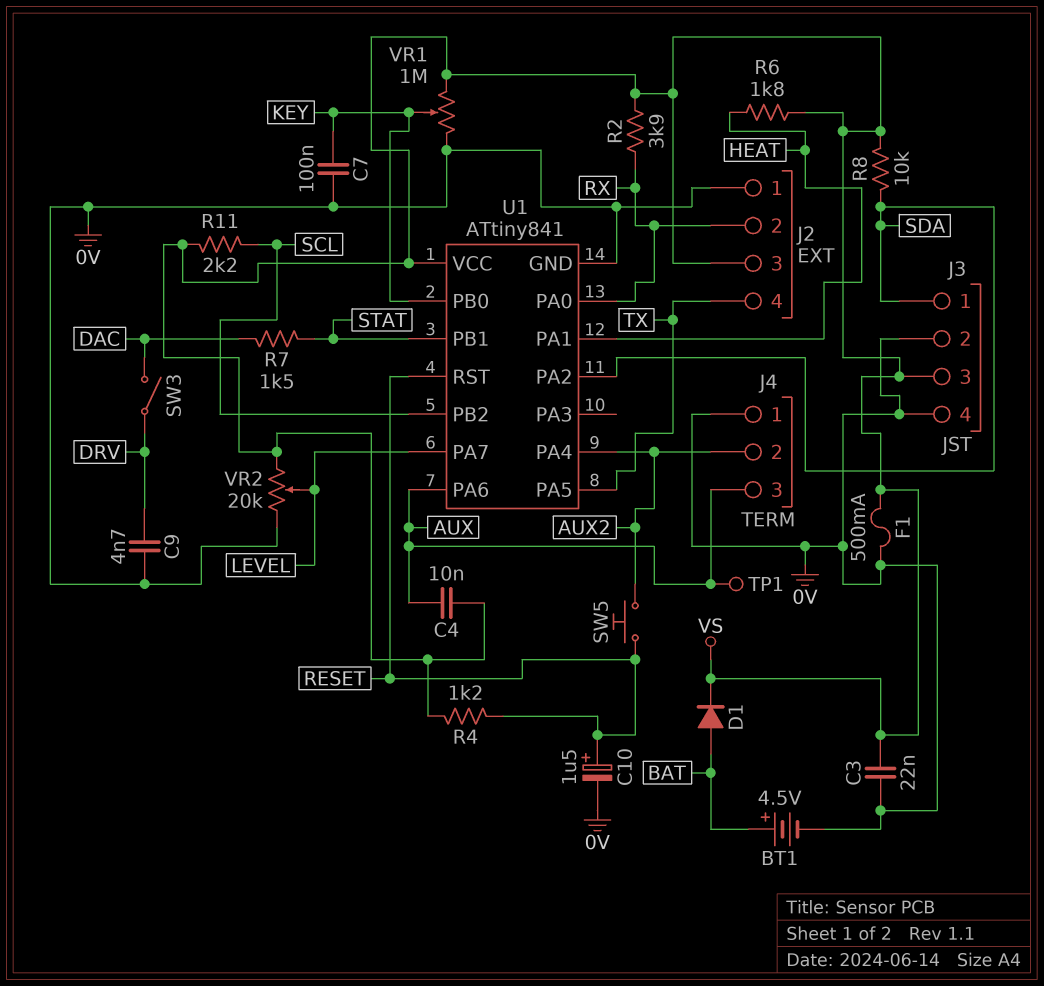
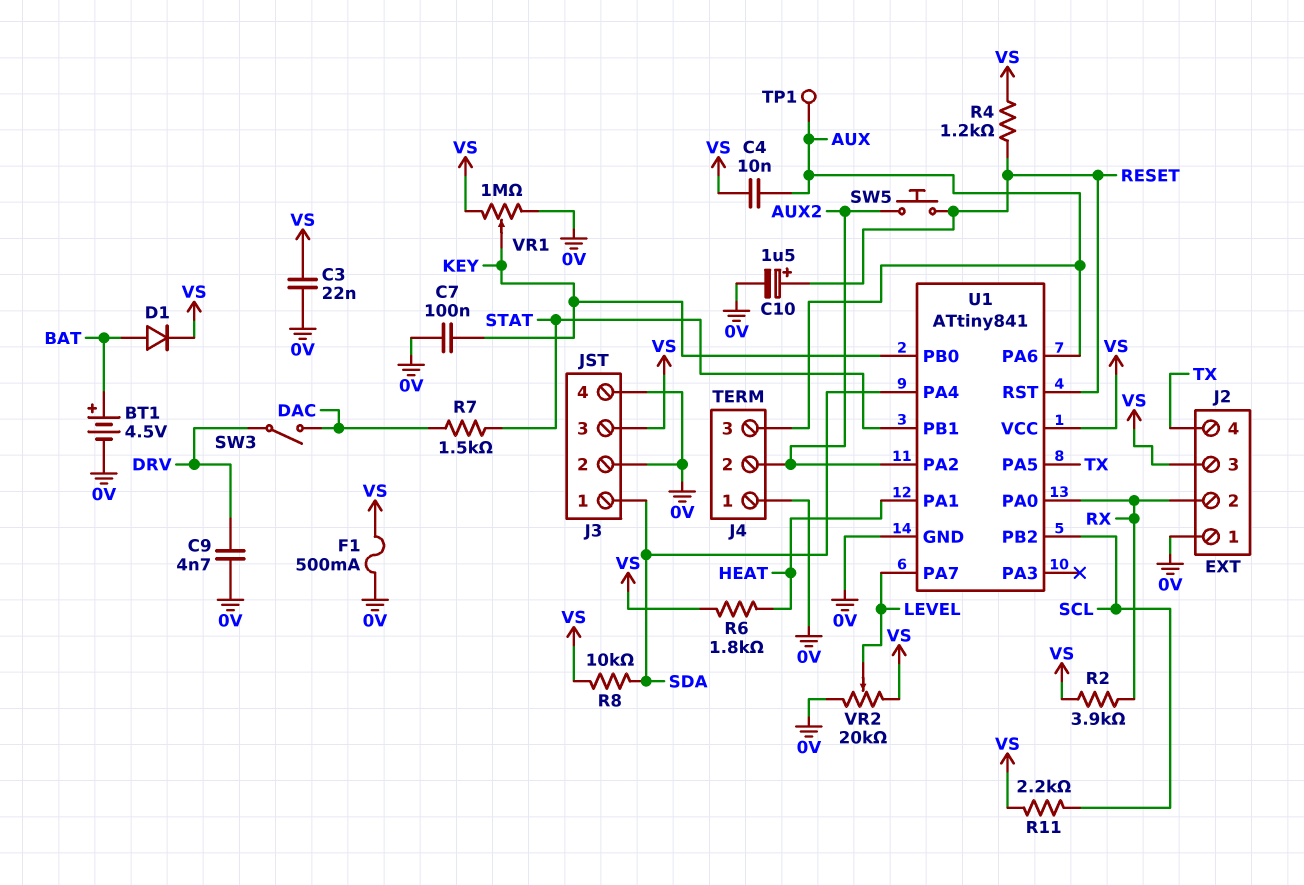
U1 pin PA2: SDA -> AUX2
U1 pin PA4: AUX2 -> SDA

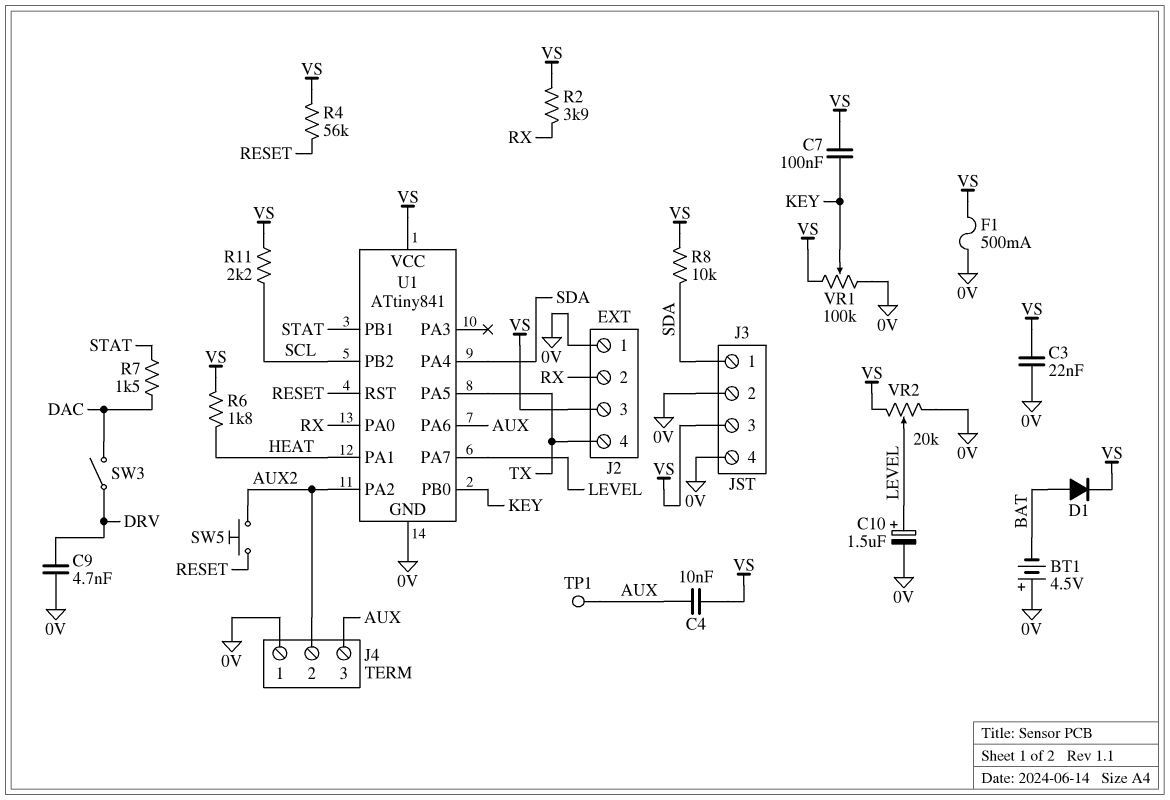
BT1: 4.5V (plus BAT, minus 0V) -> 4.5V (plus 0V, minus BAT)
C7: 100nF (0V, KEY) -> 100nF (KEY, VS)
C10: 1.5uF (plus RESET, minus 0V) -> 1.5uF (plus LEVEL, minus 0V)
R4: 1.2k (RESET, VS) -> 56k (RESET, VS)
VR1: 1M (0V, VS, wiper KEY) -> 100k (0V, VS, wiper KEY)

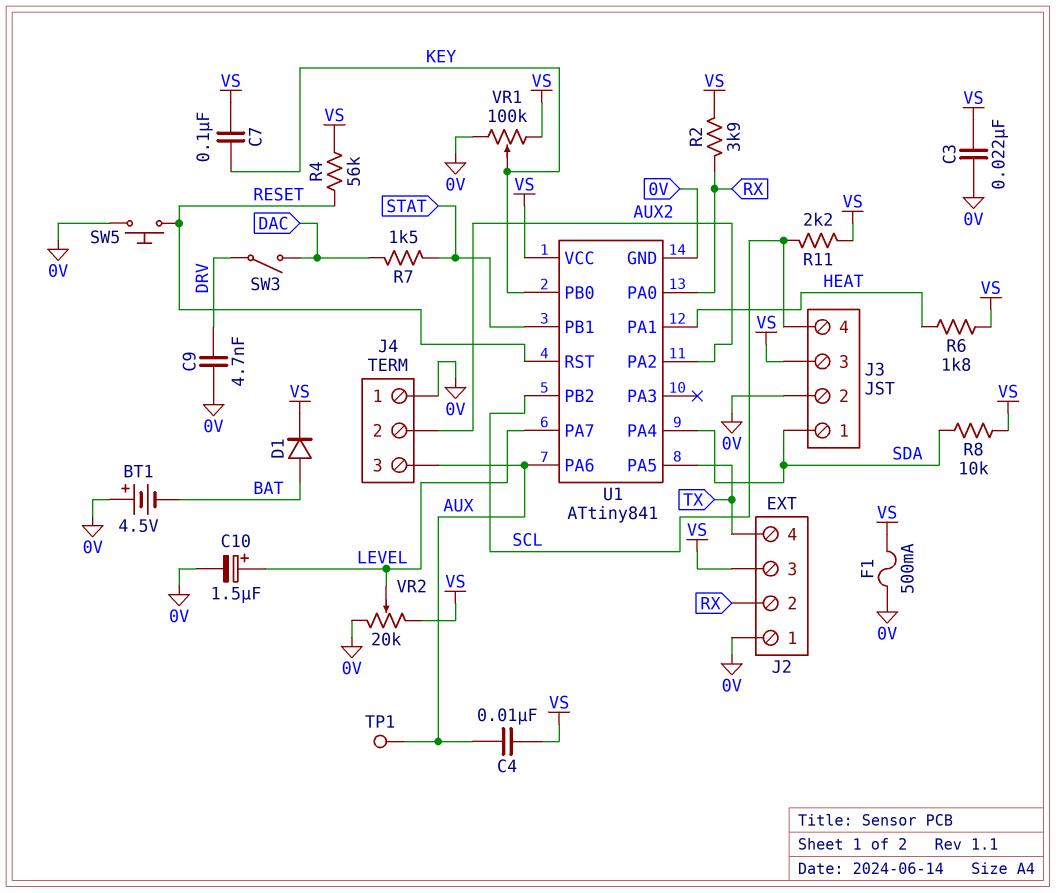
J3 pin 4: 0V -> SCL
SW5: button (AUX2, RESET) -> button (0V, RESET)

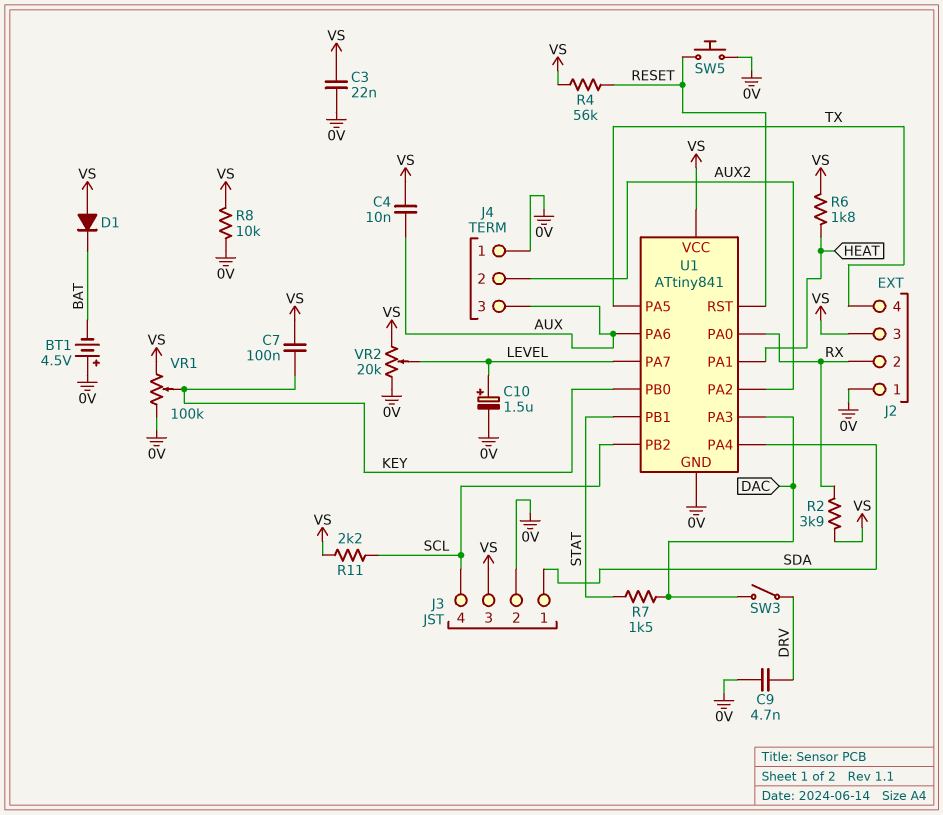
D1: diode (A BAT, K VS) -> diode (A VS, K BAT)
F1: 500mA (0V, VS) -> none
R8: 10k (SDA, VS) -> 10k (0V, VS)
TP1: test point (AUX) -> none
U1 pin PA3: none -> DAC

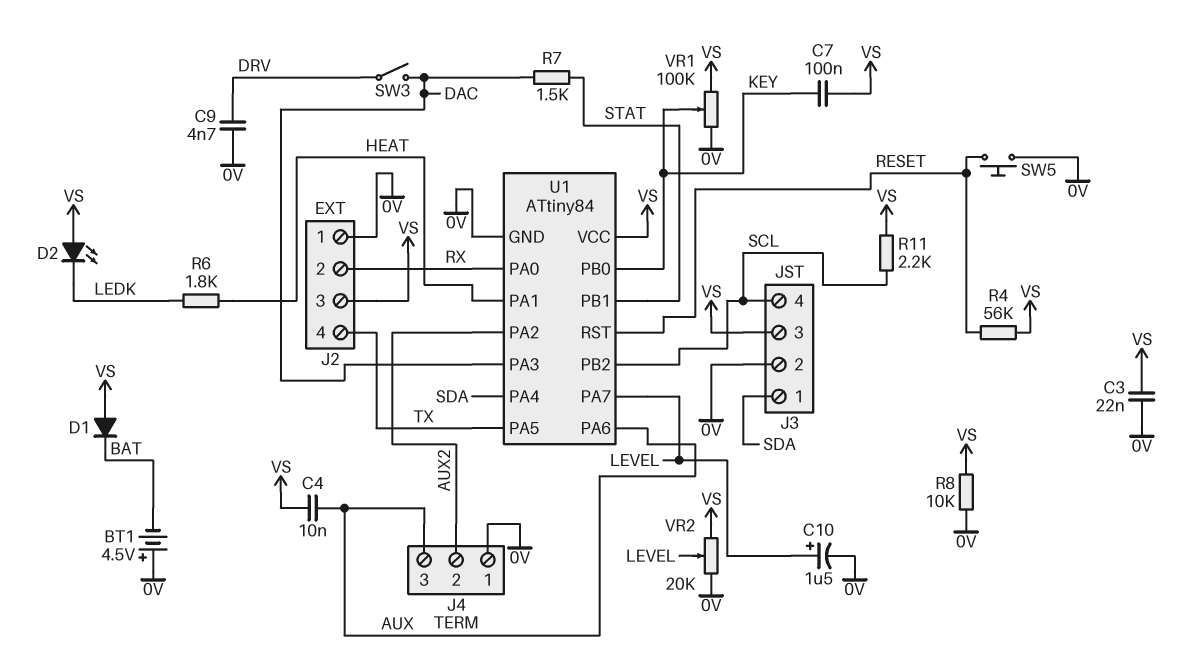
D2: none -> LED (A VS, K LEDK)
R2: 3.9k (RX, VS) -> none
R6: 1.8k (HEAT, VS) -> 1.8k (HEAT, LEDK)
U1: ATtiny841 -> ATtiny84

